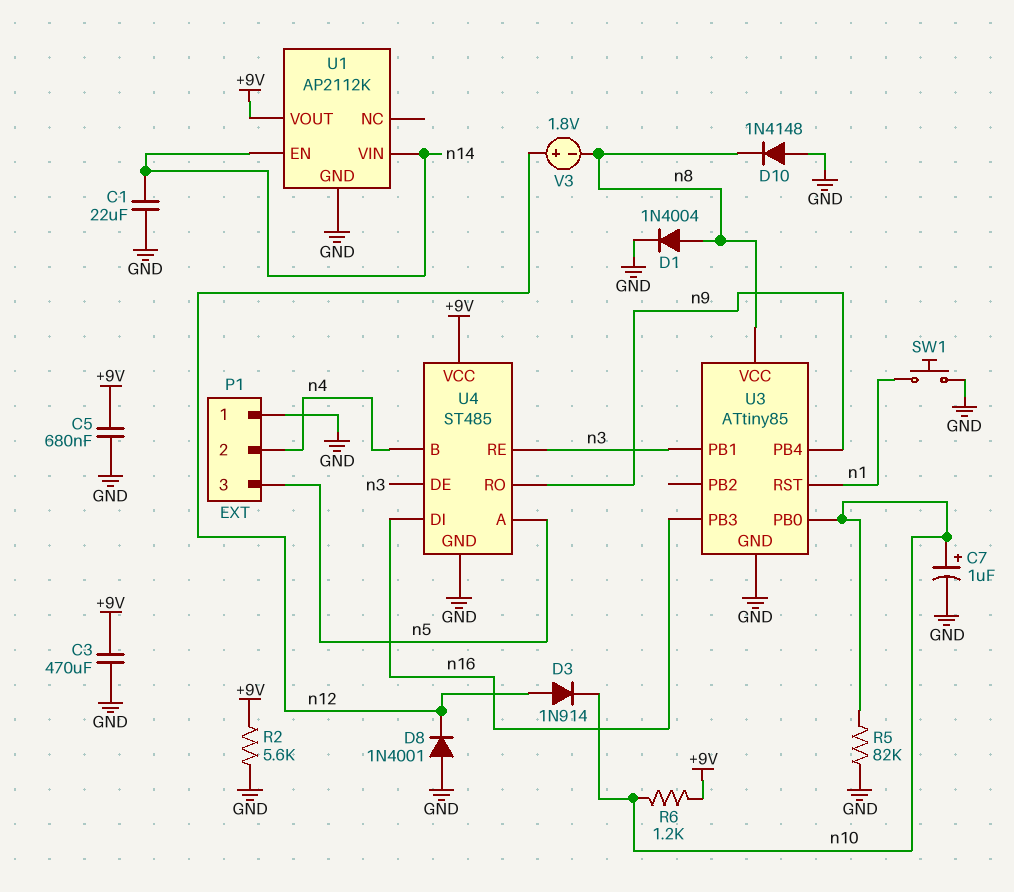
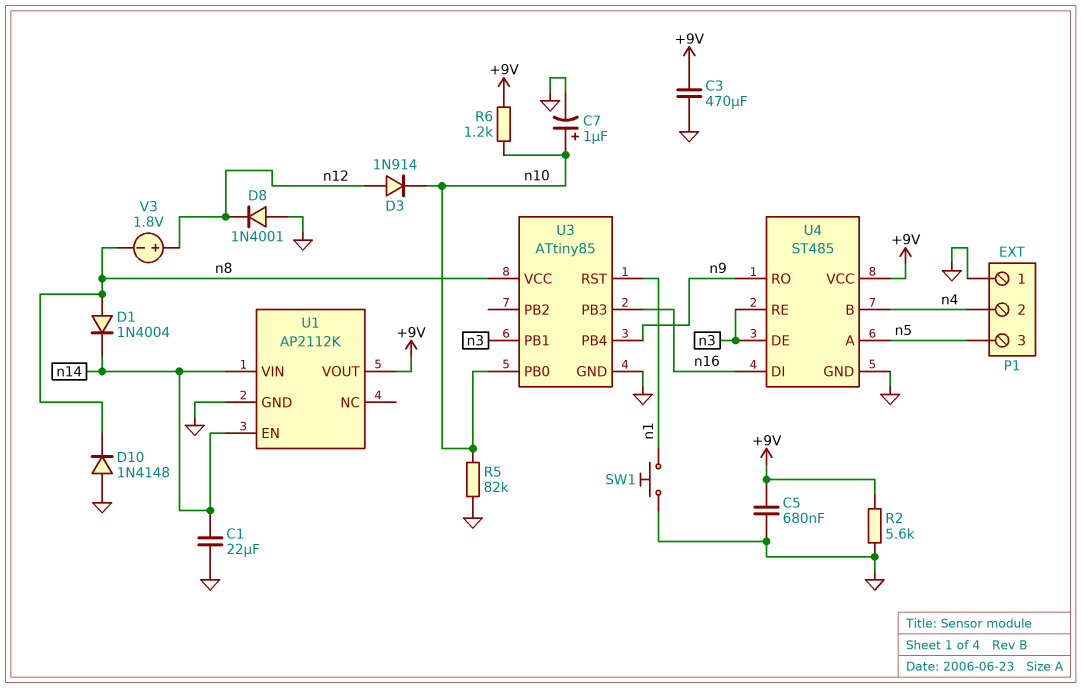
D1: diode 1N4004 (A n8, K GND) -> diode 1N4004 (A n8, K n14)

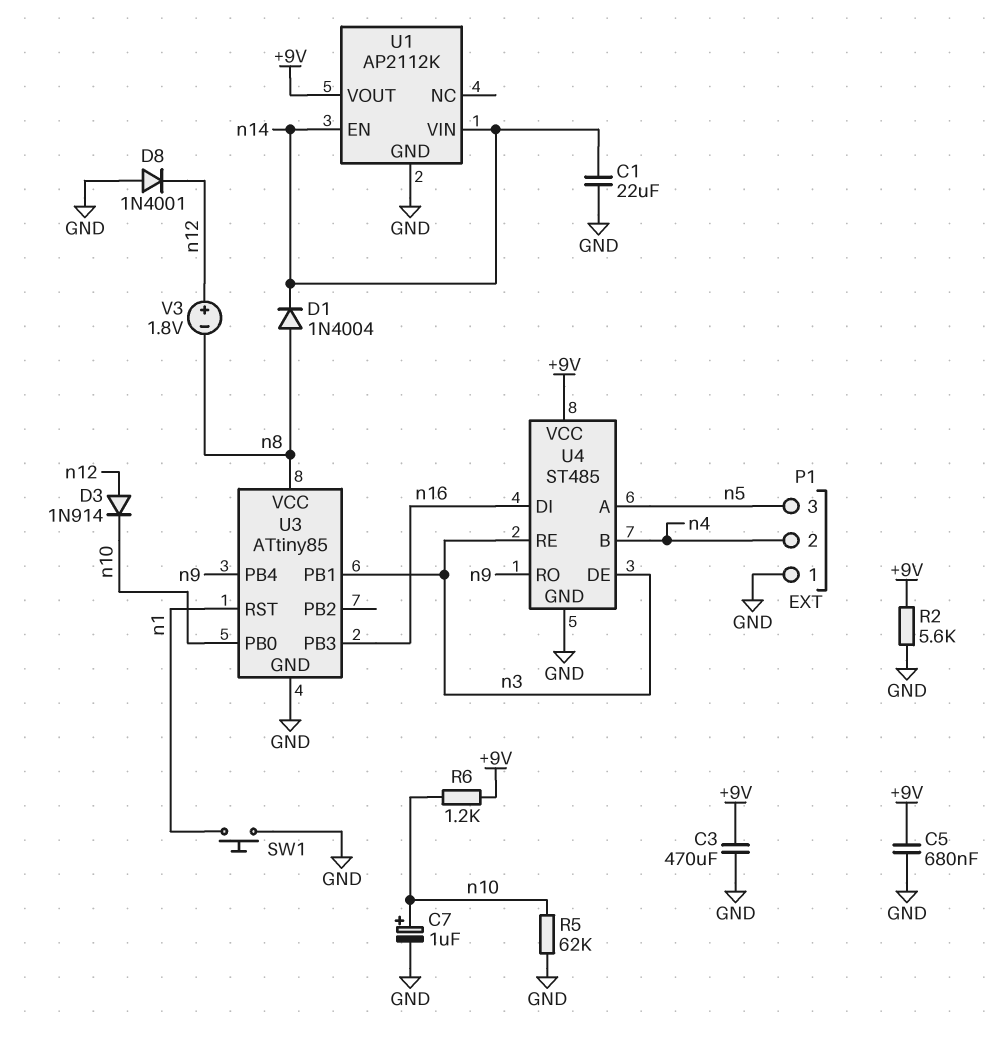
D10: diode 1N4148 (A GND, K n8) -> none
R5: 82k (GND, n10) -> 62k (GND, n10)

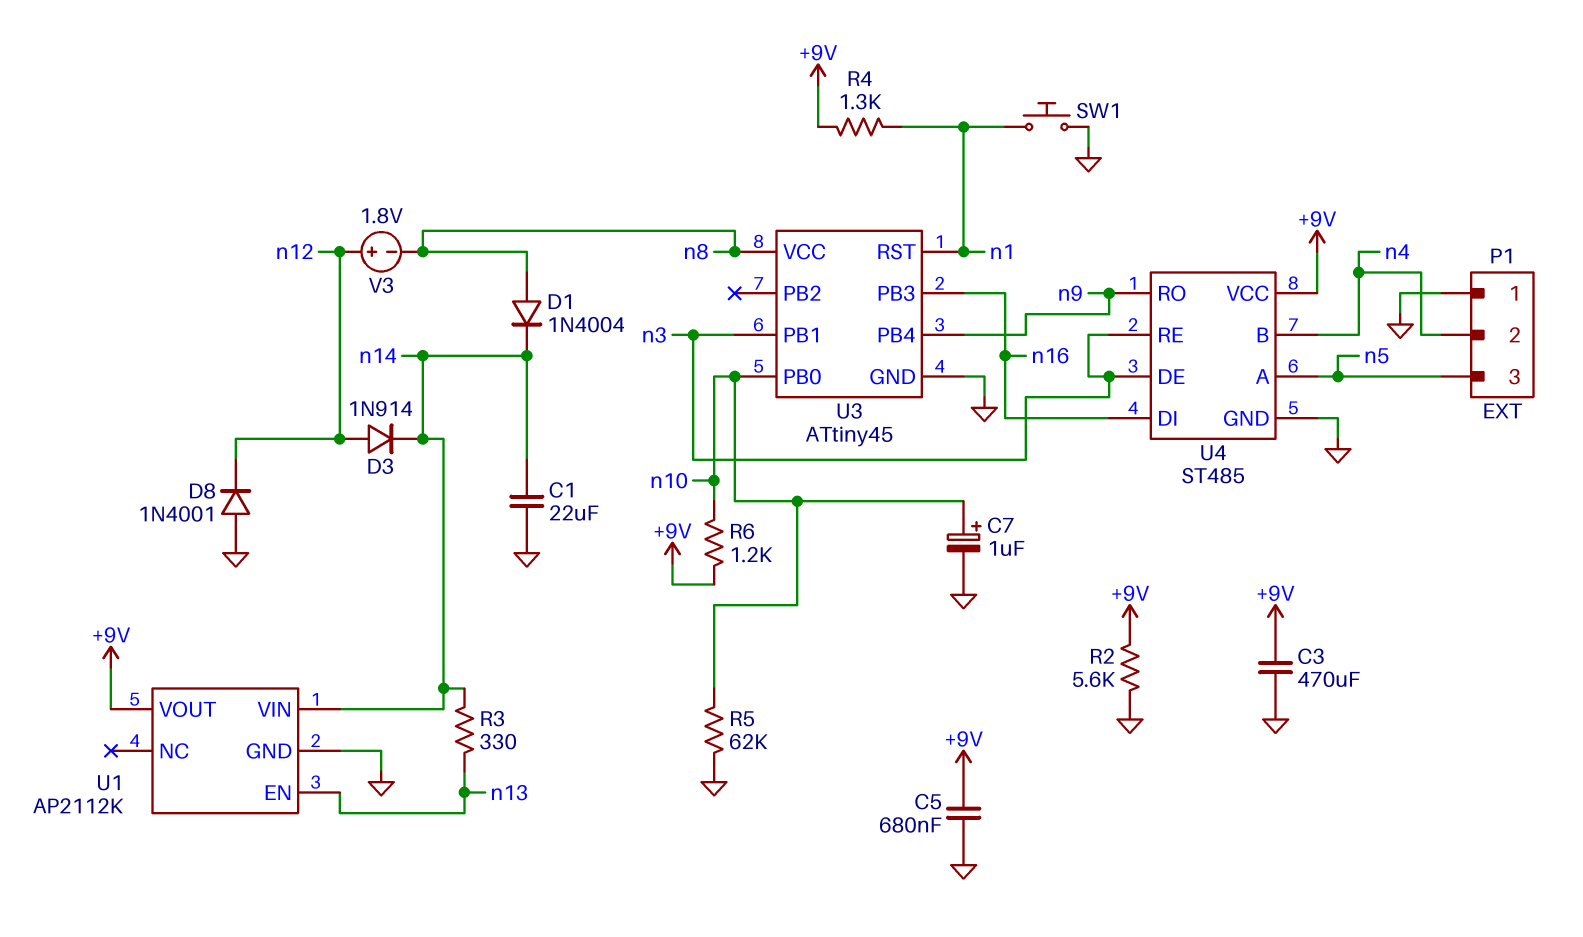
D3: diode 1N914 (A n12, K n10) -> diode 1N914 (A n12, K n14)
R3: none -> 330 (n13, n14)
R4: none -> 1.3k (+9V, n1)
U1 pin EN: n14 -> n13
U3: ATtiny85 -> ATtiny45

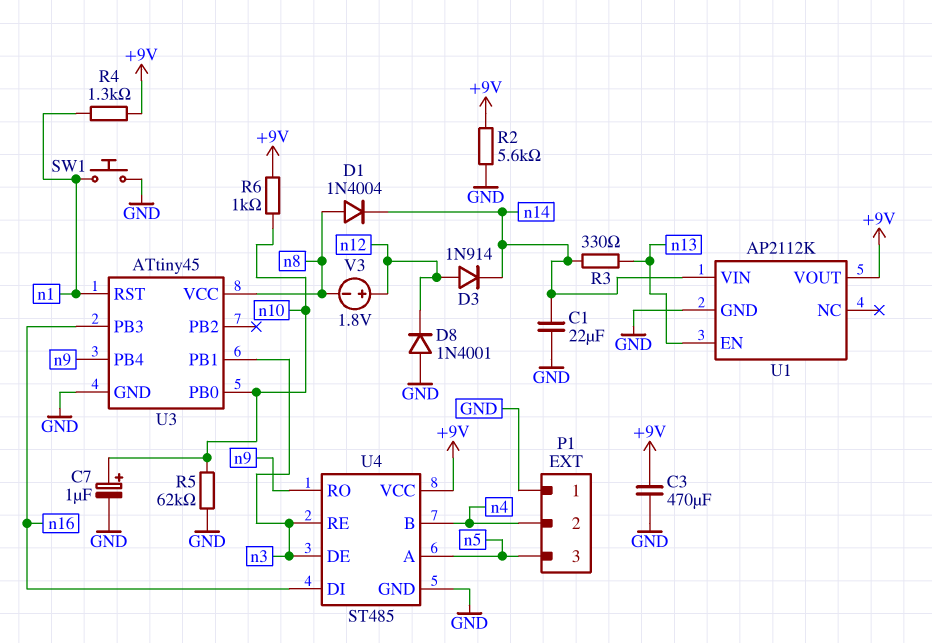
C5: 680nF (+9V, GND) -> none
R6: 1.2k (+9V, n10) -> 1k (+9V, n10)

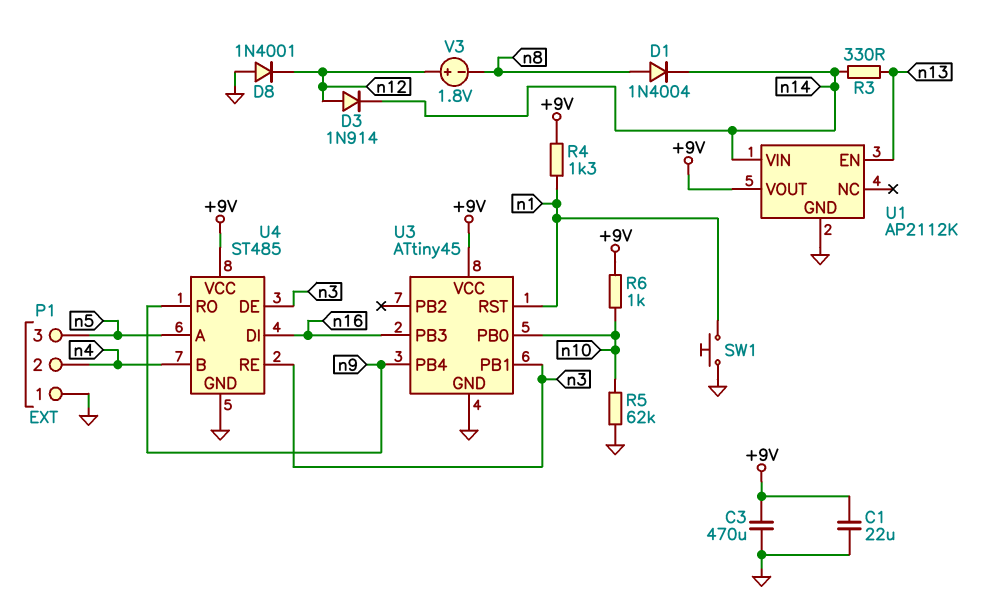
C1: 22uF (GND, n14) -> 22uF (+9V, GND)
C7: 1uF (plus n10, minus GND) -> none
R2: 5.6k (+9V, GND) -> none
U3 pin VCC: n8 -> +9V

